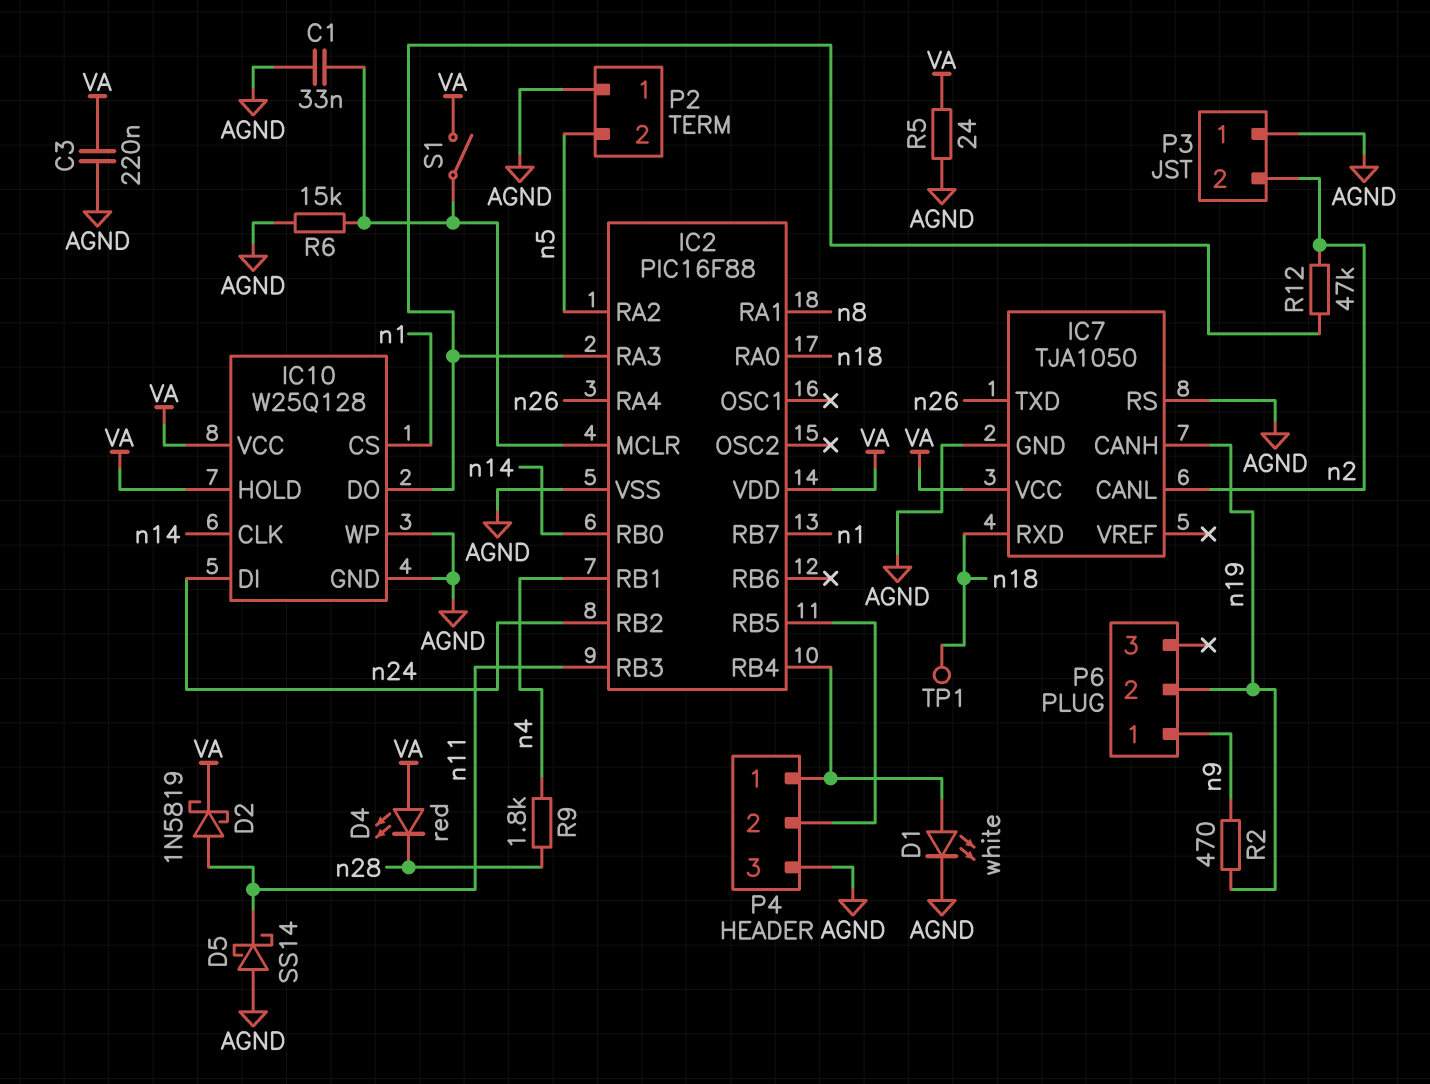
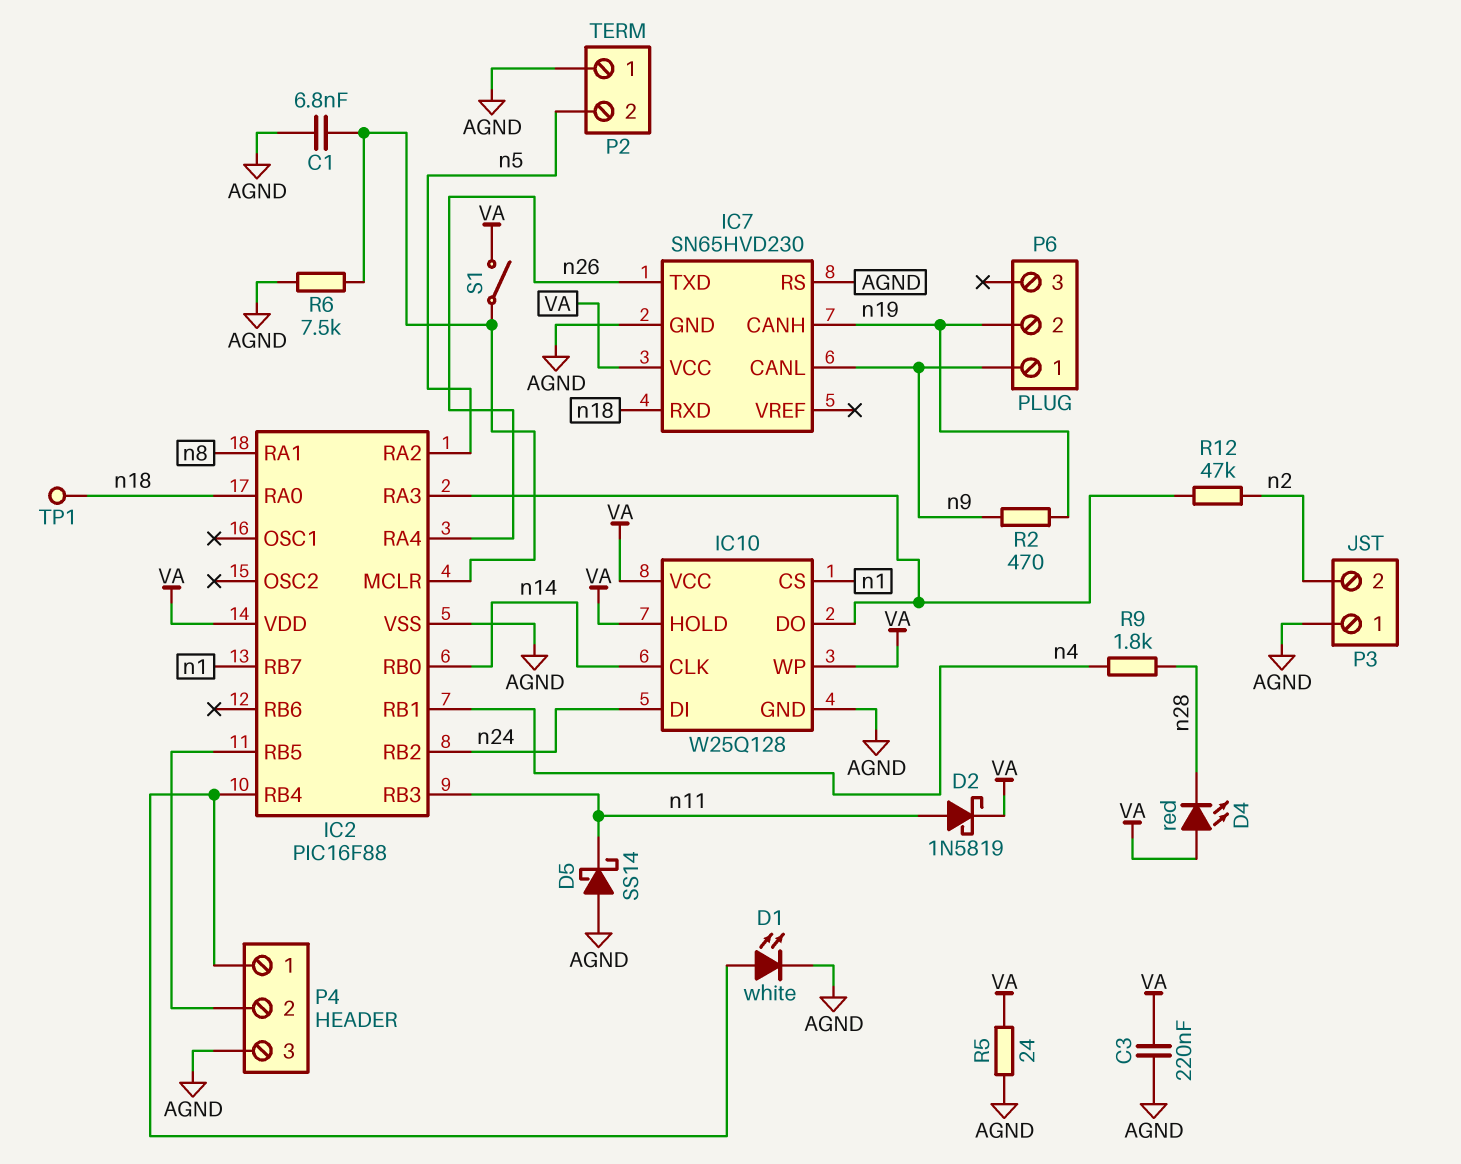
C1: 33nF (AGND, IC2/MCLR) -> 6.8nF (AGND, IC2/MCLR)
IC7: TJA1050 -> SN65HVD230
IC7 pin CANL: n2 -> n9
IC10 pin WP: AGND -> VA
R6: 15k (AGND, IC2/MCLR) -> 7.5k (AGND, IC2/MCLR)

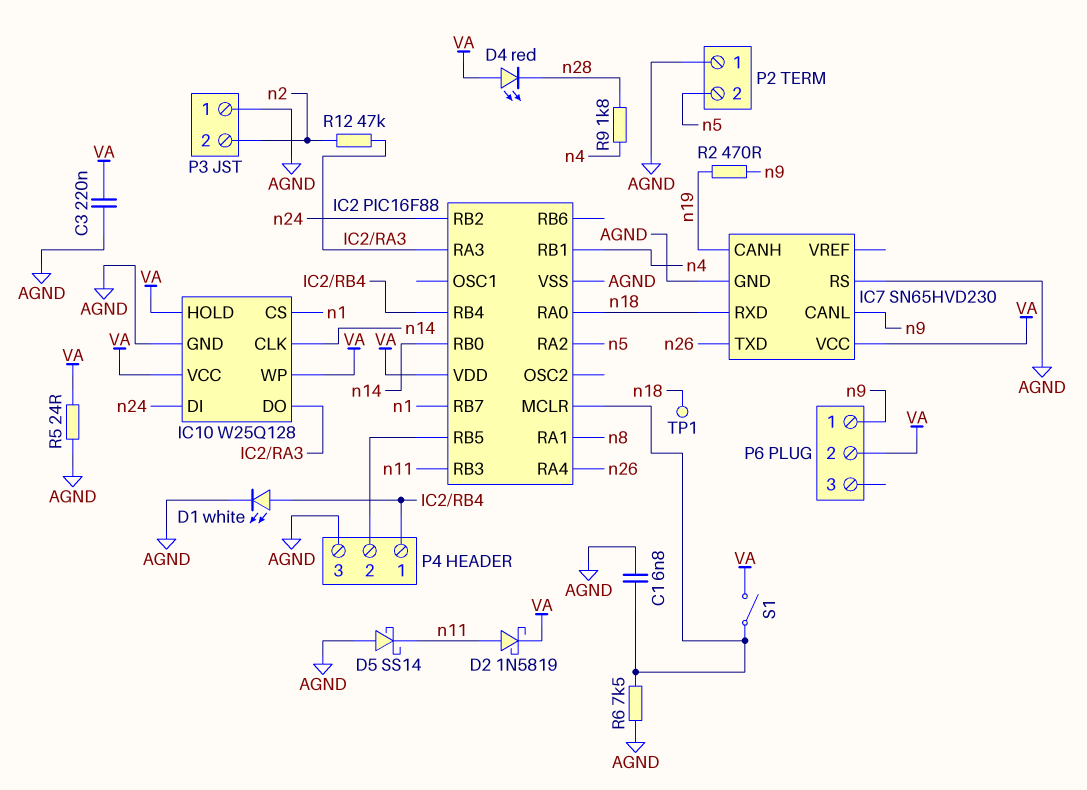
P6 pin 2: n19 -> VA

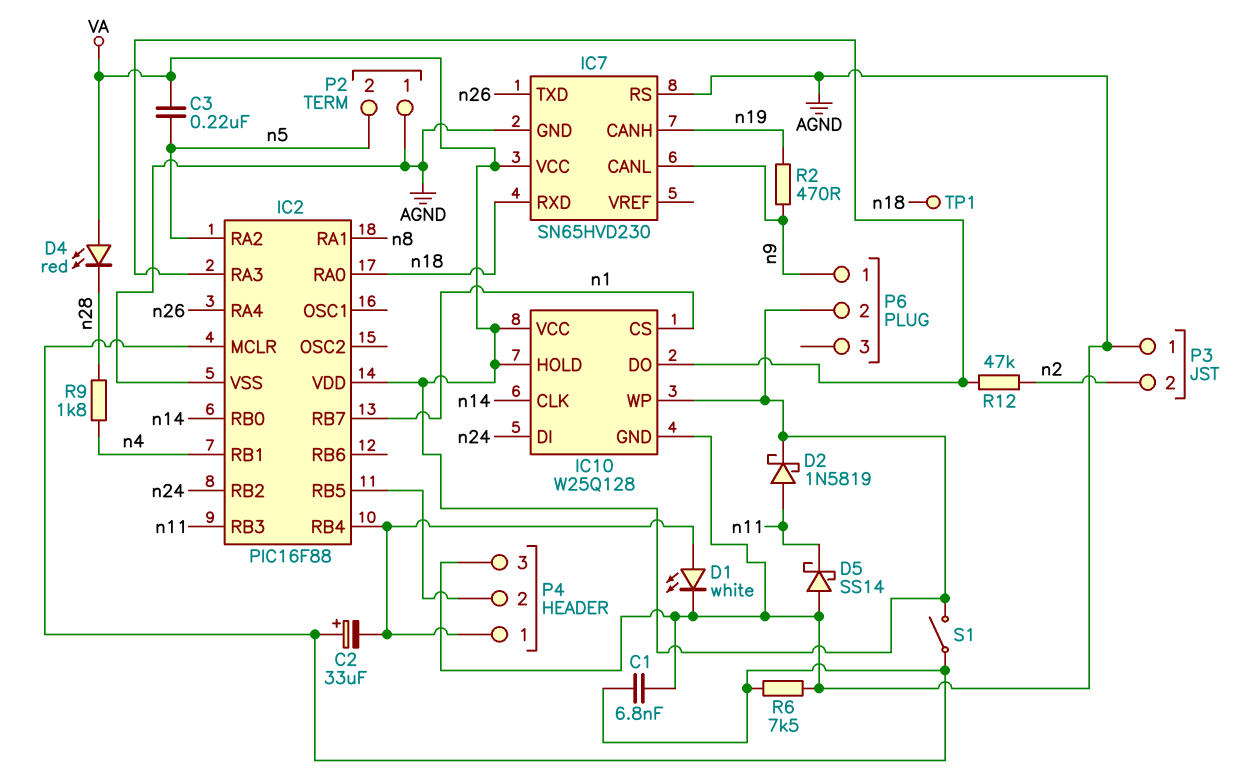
C2: none -> 33uF (plus IC2/MCLR, minus IC2/RB4)
C3: 220nF (AGND, VA) -> 220nF (VA, n5)
R5: 24 (AGND, VA) -> none

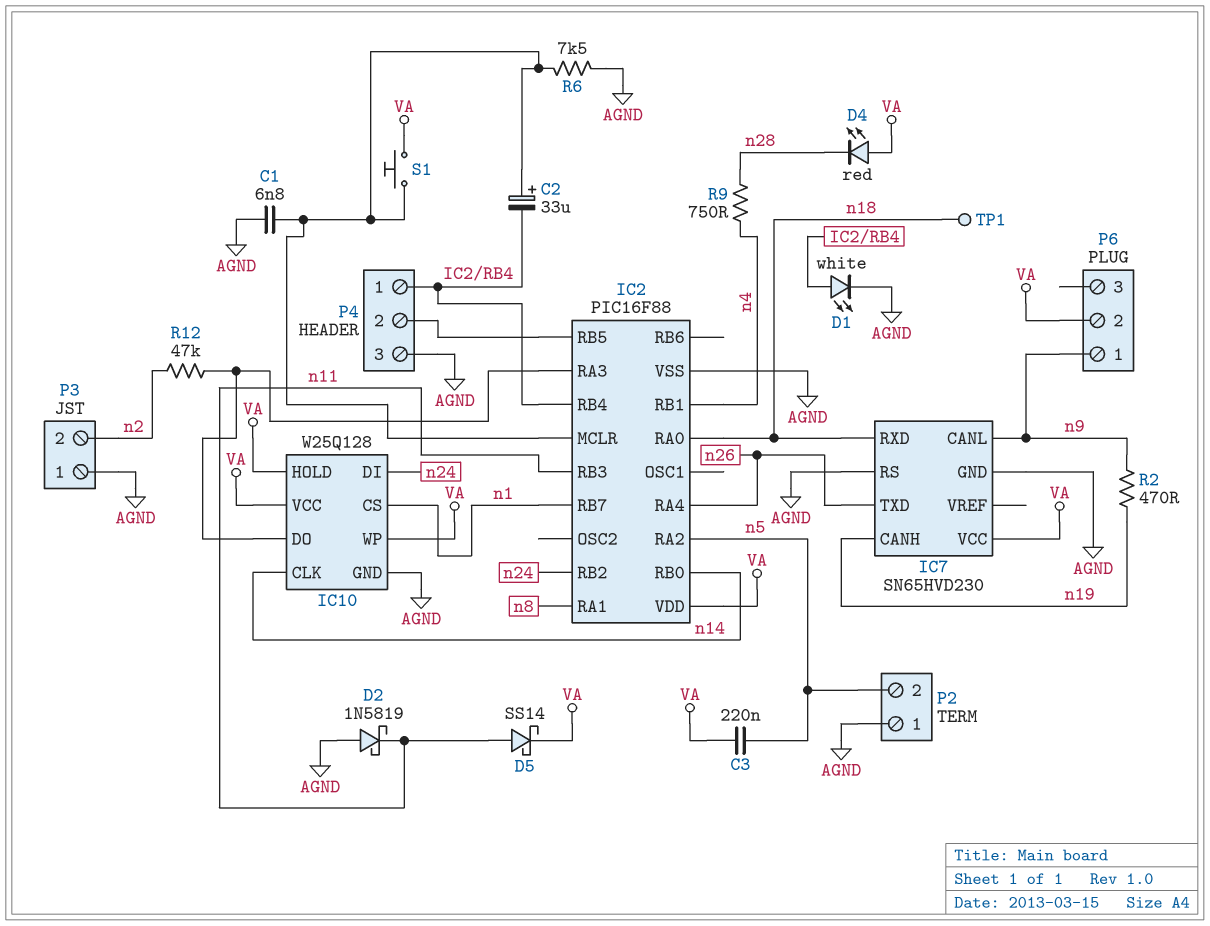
D2: schottky 1N5819 (A n11, K VA) -> schottky 1N5819 (A AGND, K n11)
D5: schottky SS14 (A AGND, K n11) -> schottky SS14 (A n11, K VA)
R9: 1.8k (n4, n28) -> 750 (n4, n28)
S1: switch (IC2/MCLR, VA) -> button (IC2/MCLR, VA)

